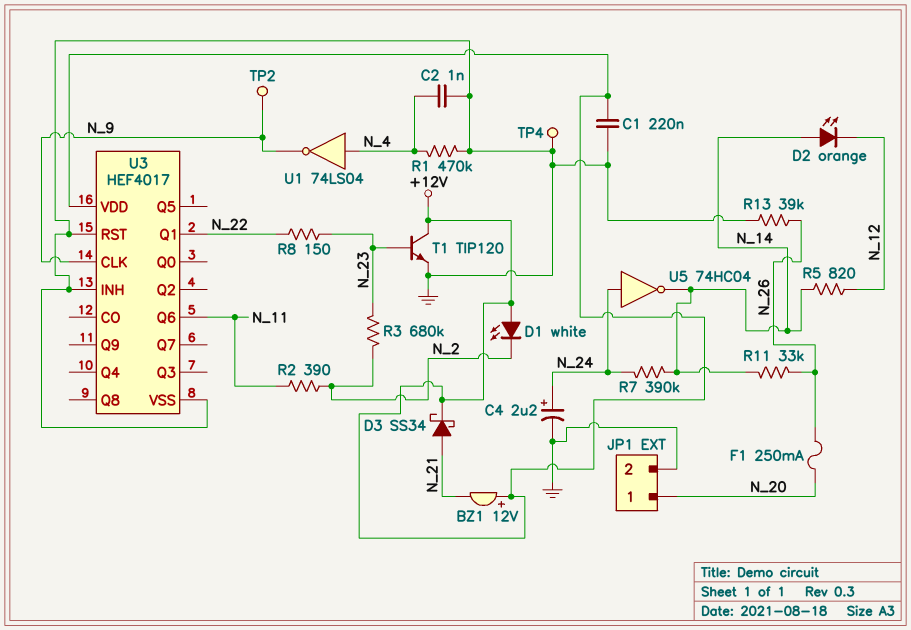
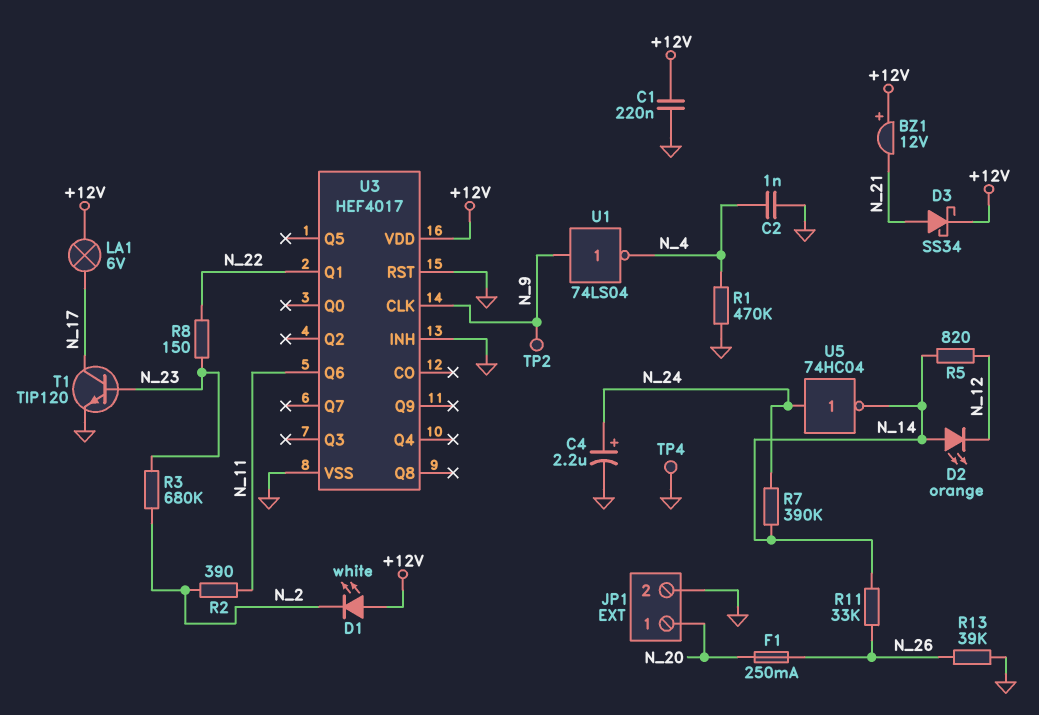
LA1: none -> lamp 6V (+12V, N_17)
T1: NPN TIP120 (B N_23, C +12V, E GND) -> NPN TIP120 (B N_23, C N_17, E GND)
U1: NOT 74LS04 (in N_4, out N_9) -> NOT 74LS04 (in N_9, out N_4)

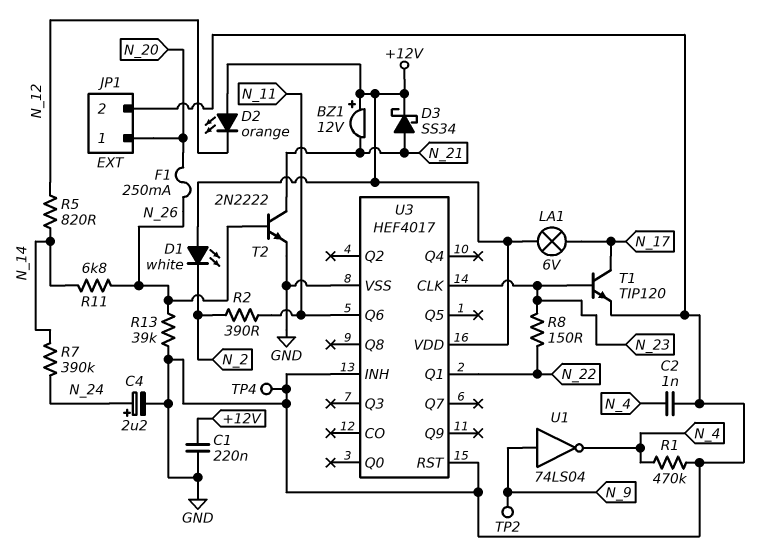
D2: LED orange (A N_14, K N_12) -> LED orange (A +12V, K N_12)
R3: 680k (N_2, N_23) -> none
R11: 33k (N_14, N_26) -> 6.8k (N_14, N_26)
T2: none -> NPN 2N2222 (B N_26, C N_21, E GND)
U3 pin CLK: N_9 -> N_23
U5: NOT 74HC04 (in N_24, out N_14) -> none

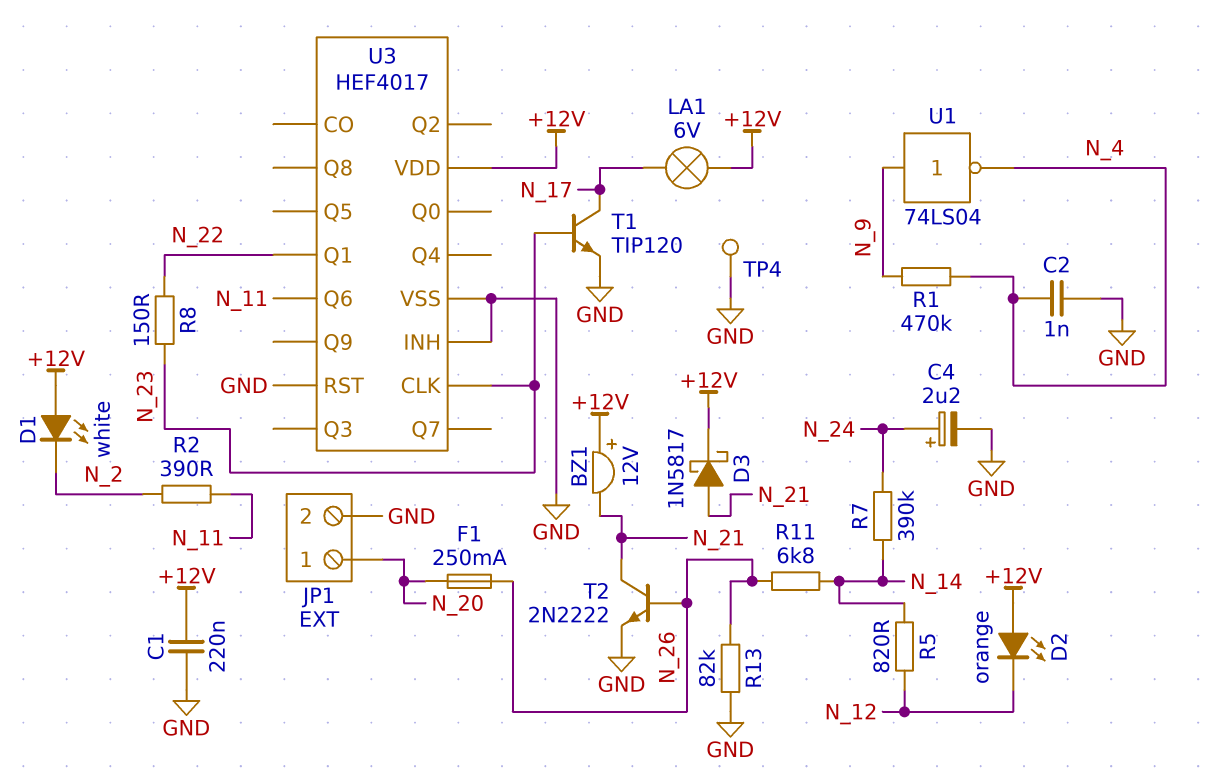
D3: schottky SS34 (A N_21, K +12V) -> schottky 1N5817 (A N_21, K +12V)
R1: 470k (GND, N_4) -> 470k (N_4, N_9)
R13: 39k (GND, N_26) -> 82k (GND, N_26)
TP2: test point (N_9) -> none

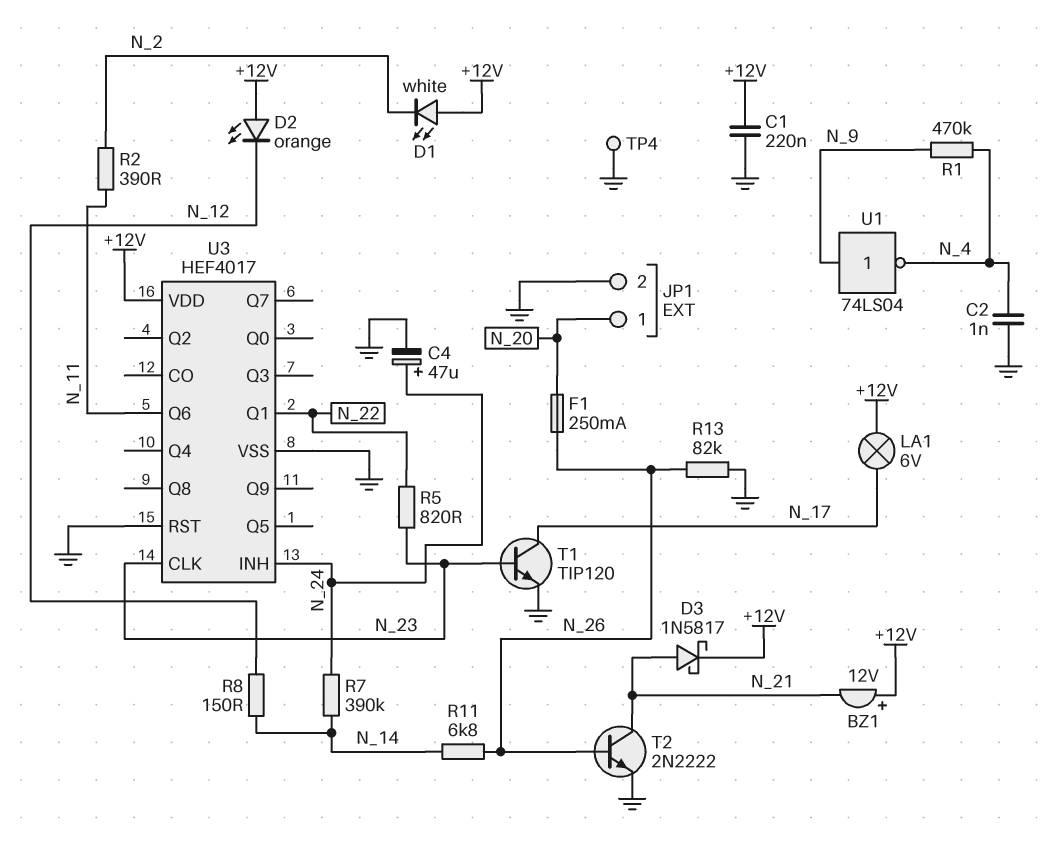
C4: 2.2uF (plus N_24, minus GND) -> 47uF (plus N_24, minus GND)
R5: 820 (N_12, N_14) -> 820 (N_22, N_23)
R8: 150 (N_22, N_23) -> 150 (N_12, N_14)
U3 pin INH: GND -> N_24

